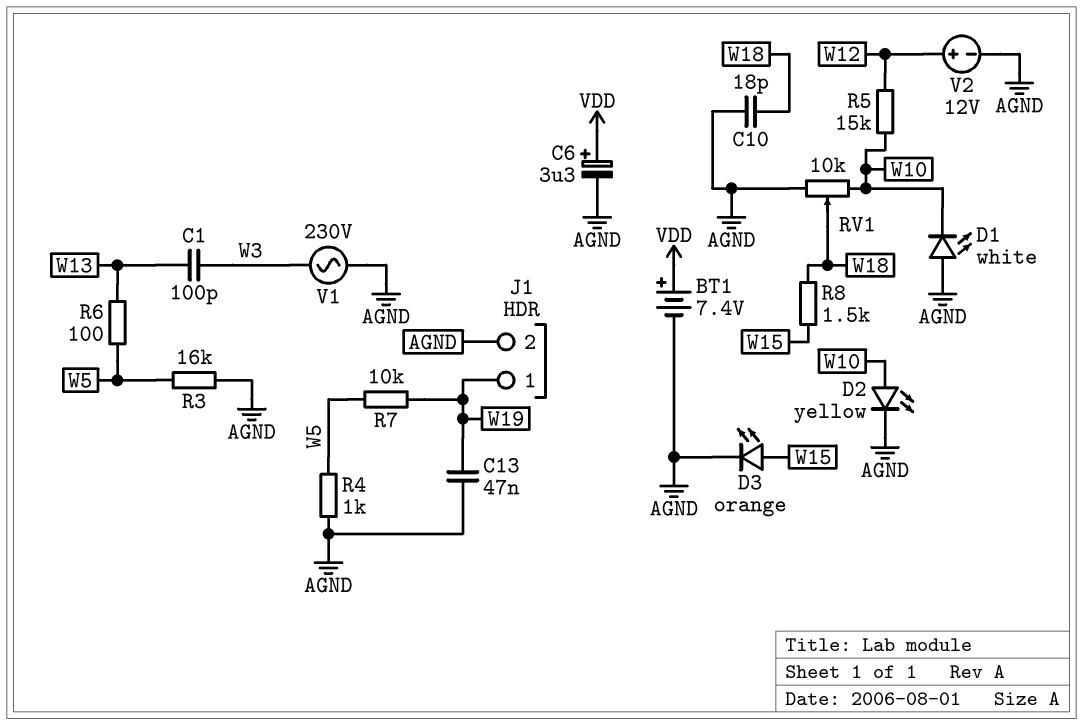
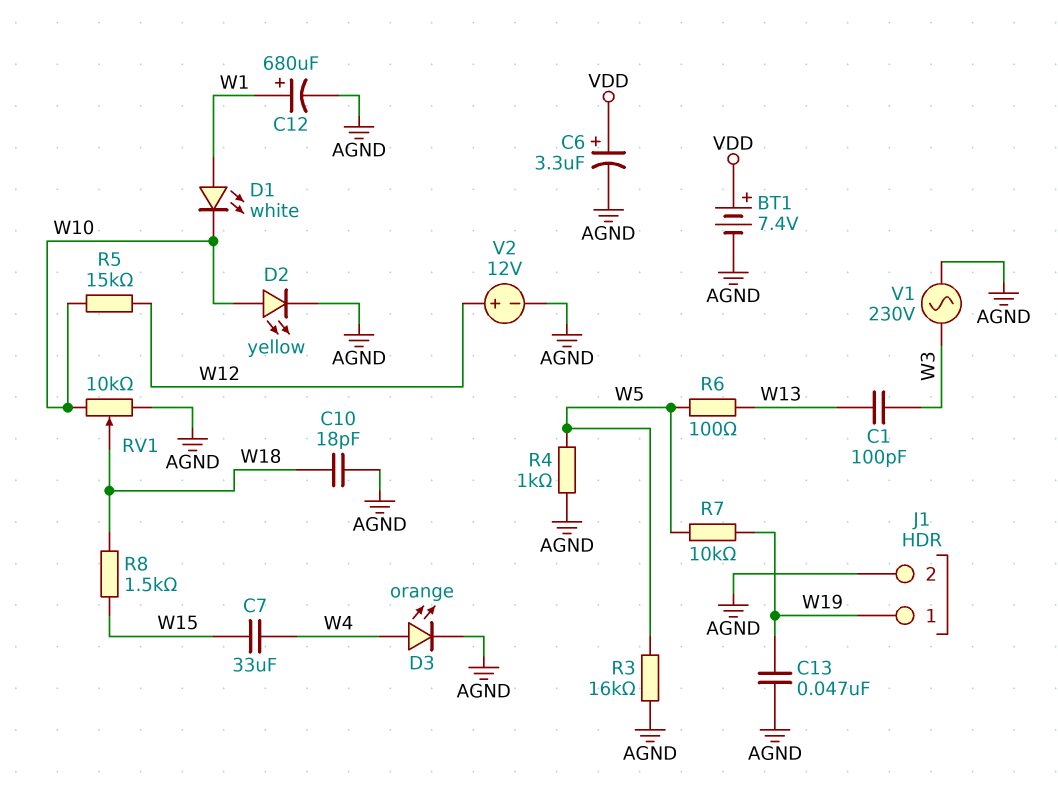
C7: none -> 33uF (W4, W15)
C12: none -> 680uF (plus W1, minus AGND)
D1: LED white (A AGND, K W10) -> LED white (A W1, K W10)
D3: LED orange (A W15, K AGND) -> LED orange (A W4, K AGND)

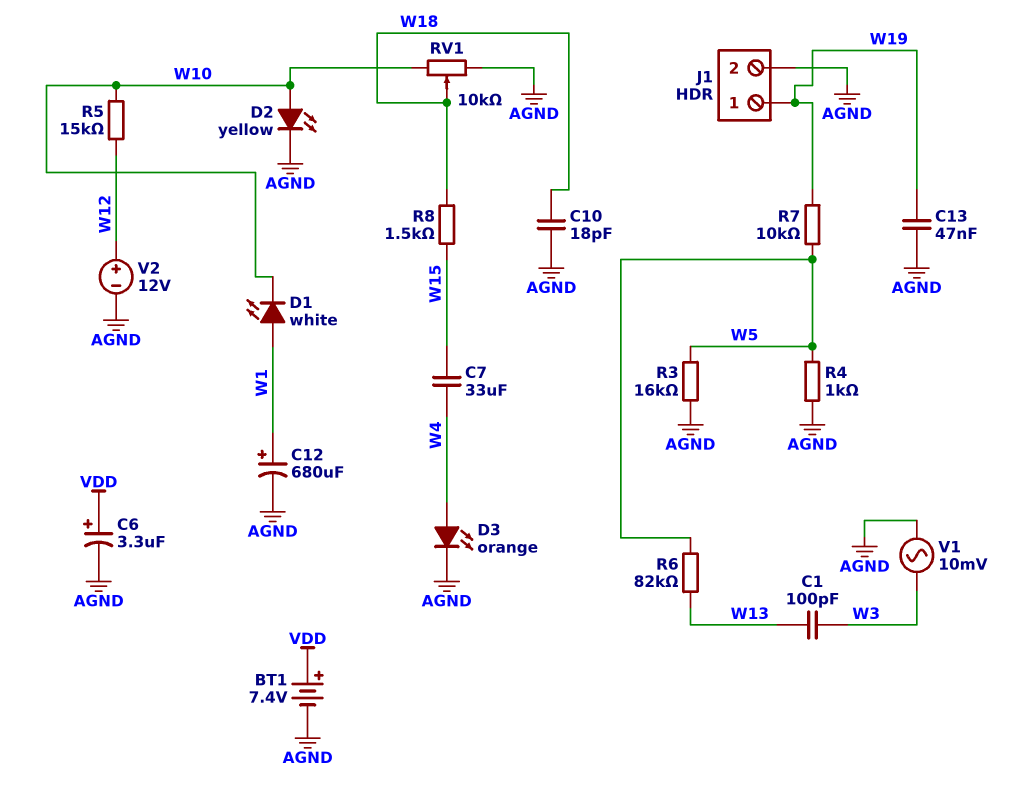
R6: 100 (W5, W13) -> 82k (W5, W13)
V1: AC 230V (AGND, W3) -> AC 10mV (AGND, W3)

